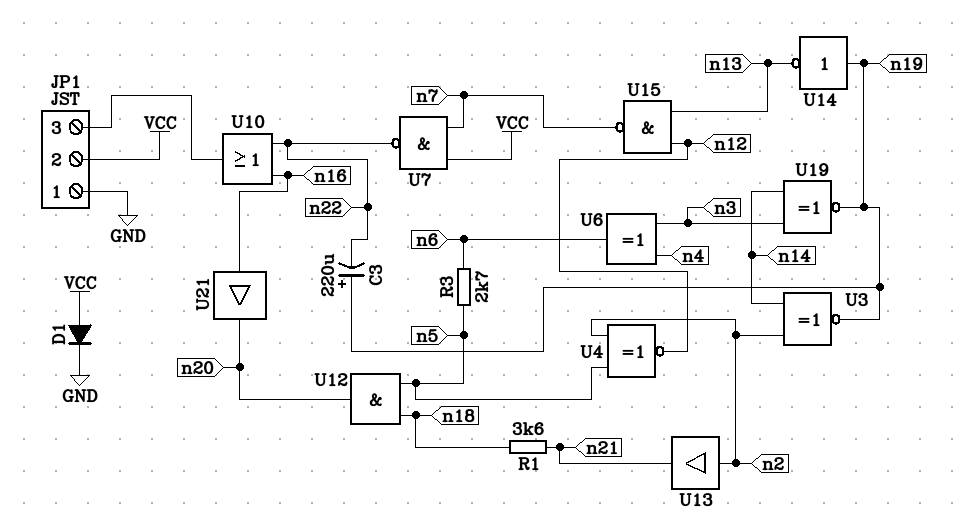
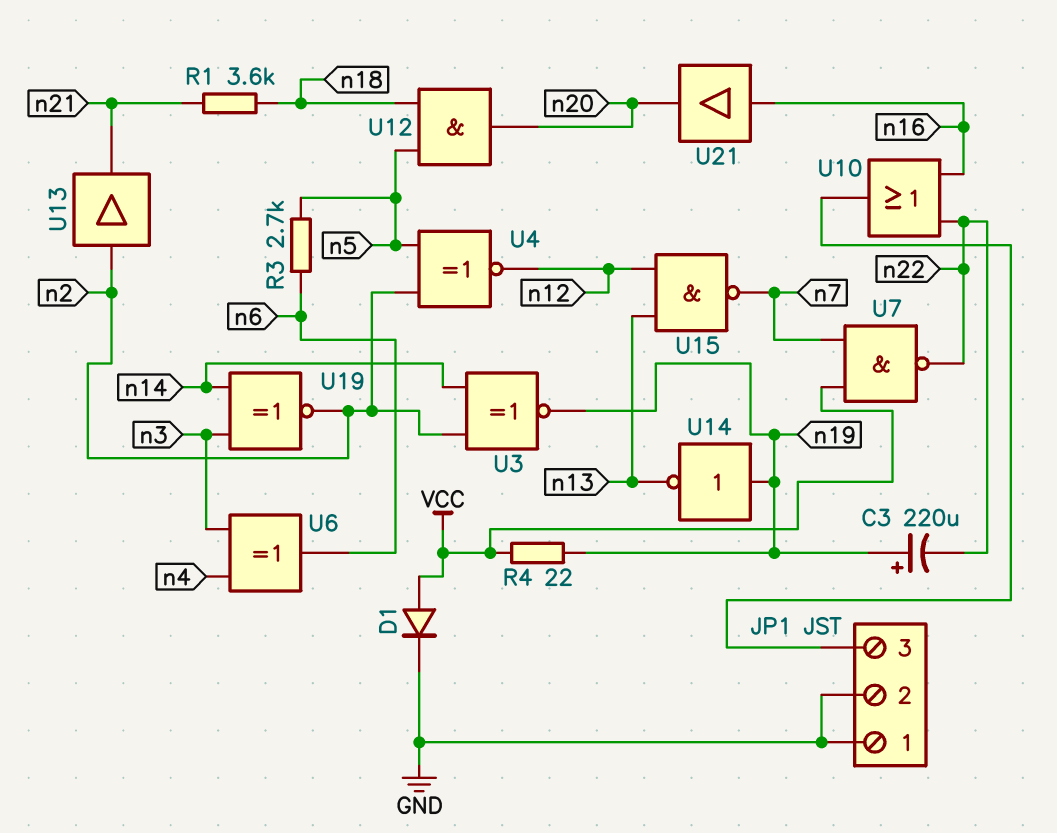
JP1 pin 2: VCC -> GND
R4: none -> 22 (VCC, n19)
U19: XNOR (in n3, in n14, out n19) -> XNOR (in n3, in n14, out n2)

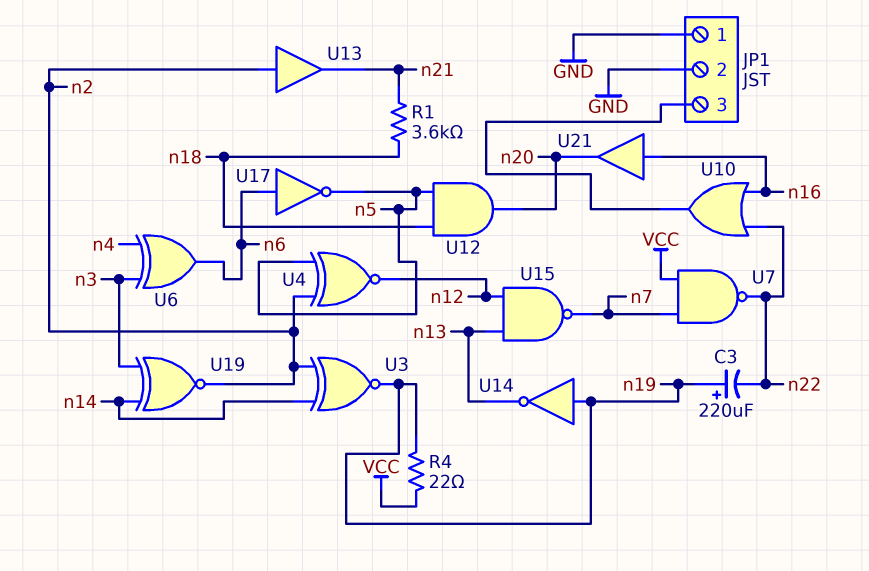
D1: diode (A VCC, K GND) -> none
R3: 2.7k (n5, n6) -> none
U17: none -> NOT (in n6, out n5)

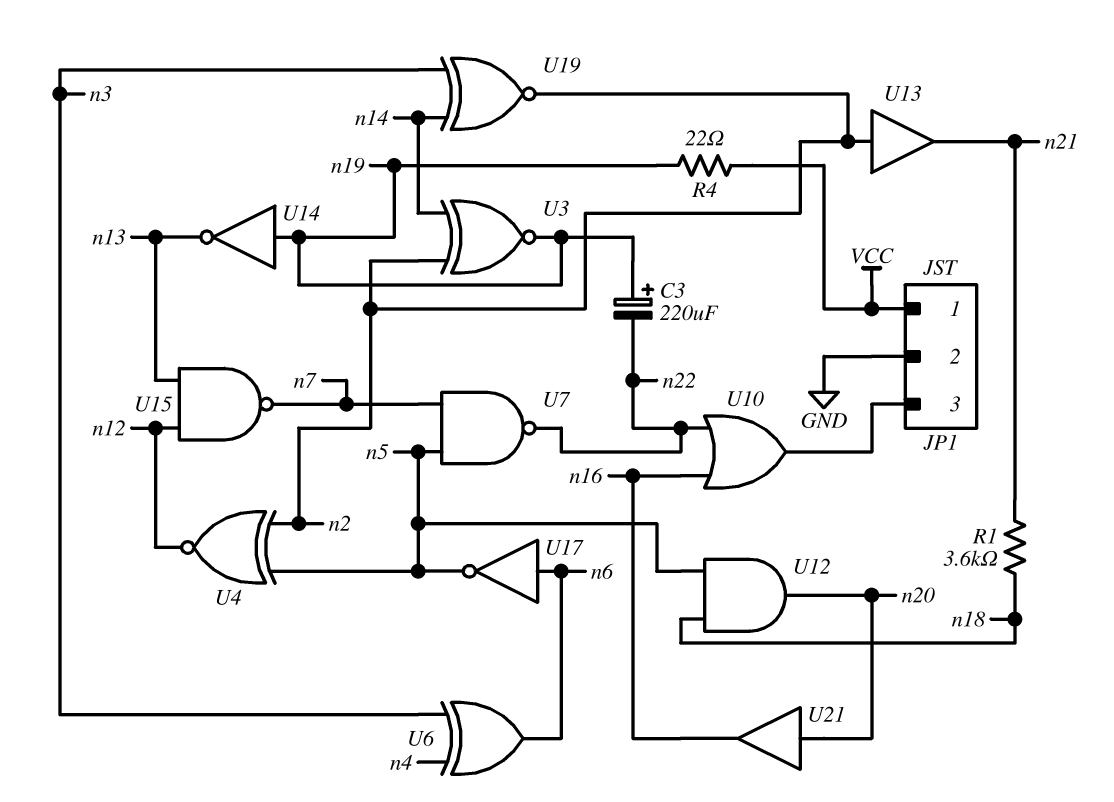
JP1 pin 1: GND -> VCC
U7: NAND (in VCC, in n7, out n22) -> NAND (in n5, in n7, out n22)
U21: buffer (in n16, out n20) -> buffer (in n20, out n16)

